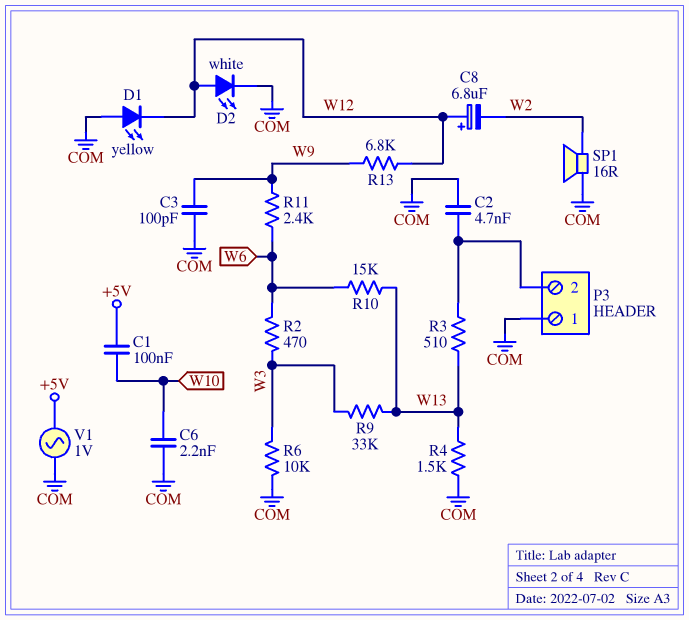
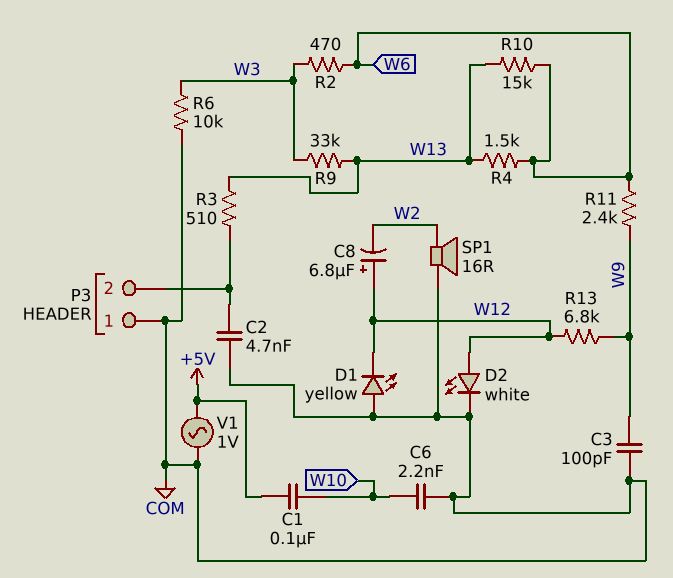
R4: 1.5k (COM, W13) -> 1.5k (W6, W13)

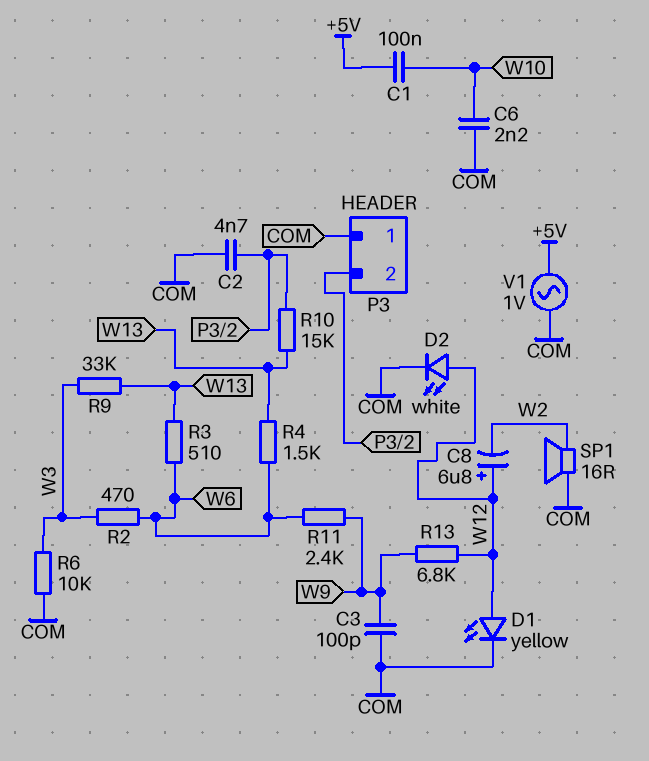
D1: LED yellow (A COM, K W12) -> LED yellow (A W12, K COM)
R3: 510 (P3/2, W13) -> 510 (W6, W13)
R10: 15k (W6, W13) -> 15k (P3/2, W13)

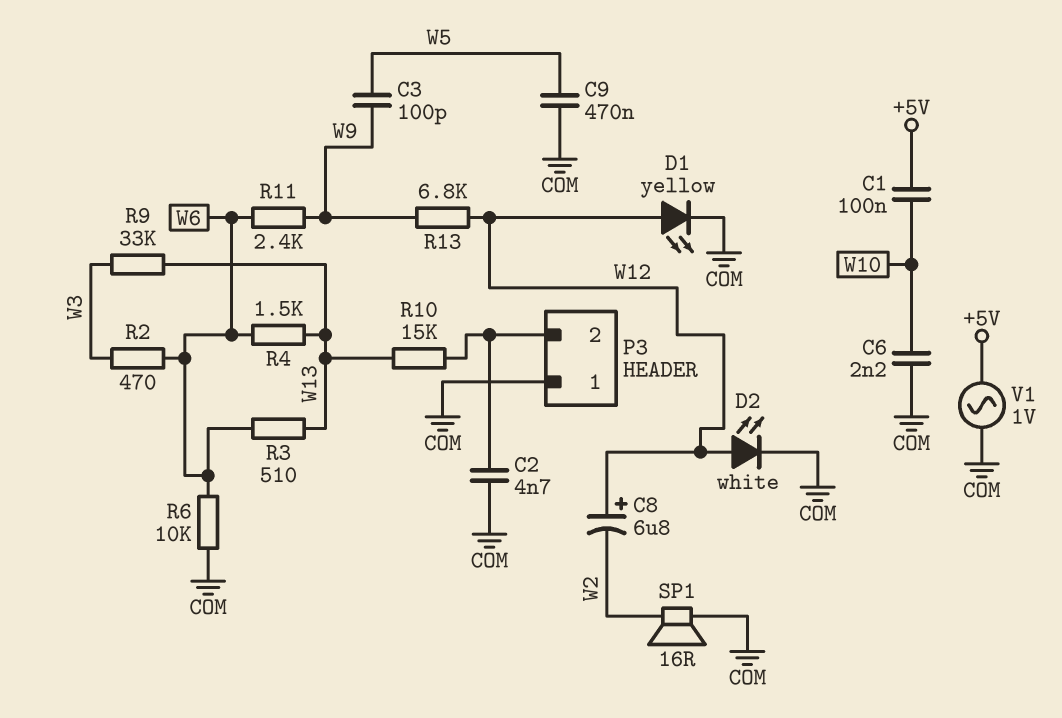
C3: 100pF (COM, W9) -> 100pF (W5, W9)
C9: none -> 470nF (COM, W5)
R6: 10k (COM, W3) -> 10k (COM, W6)

